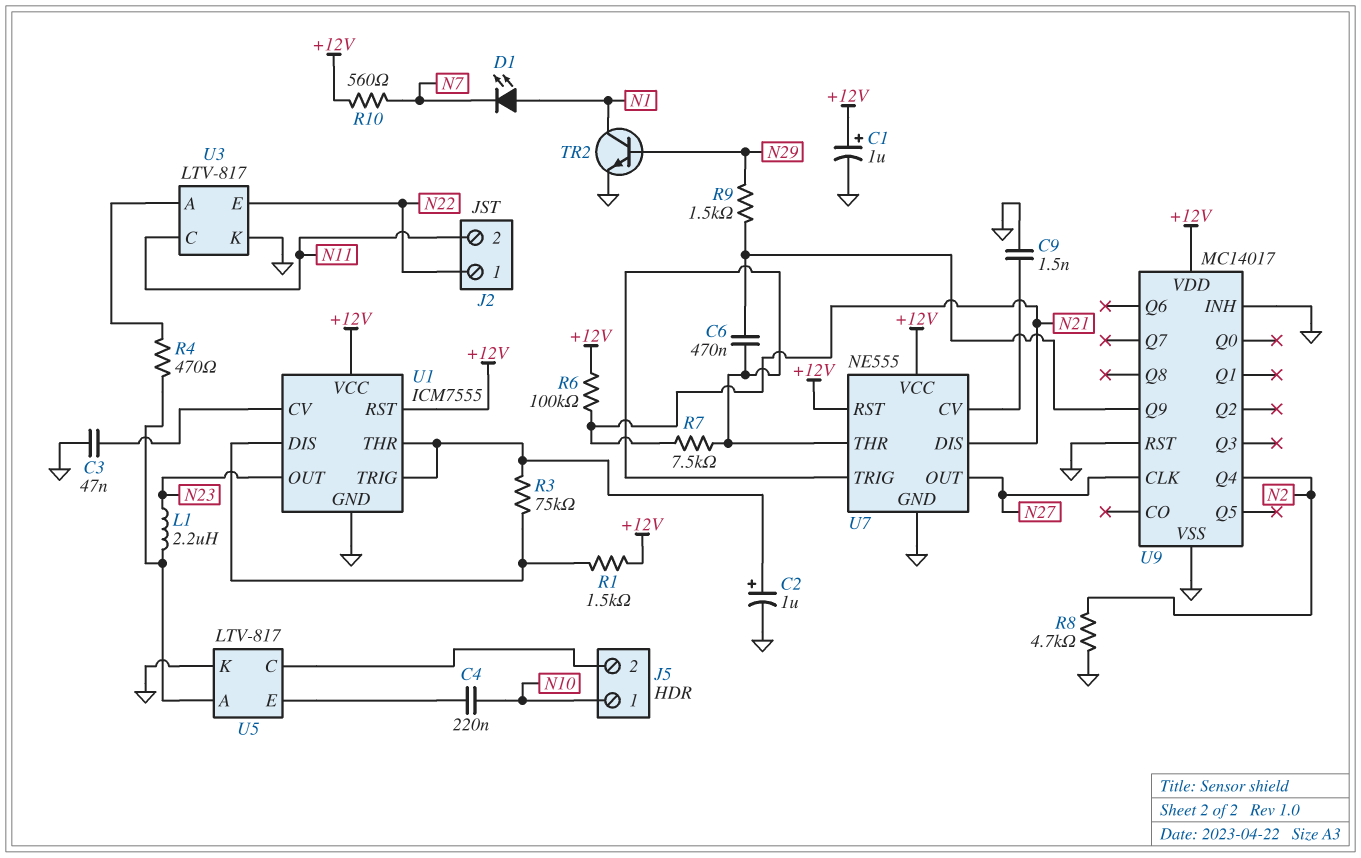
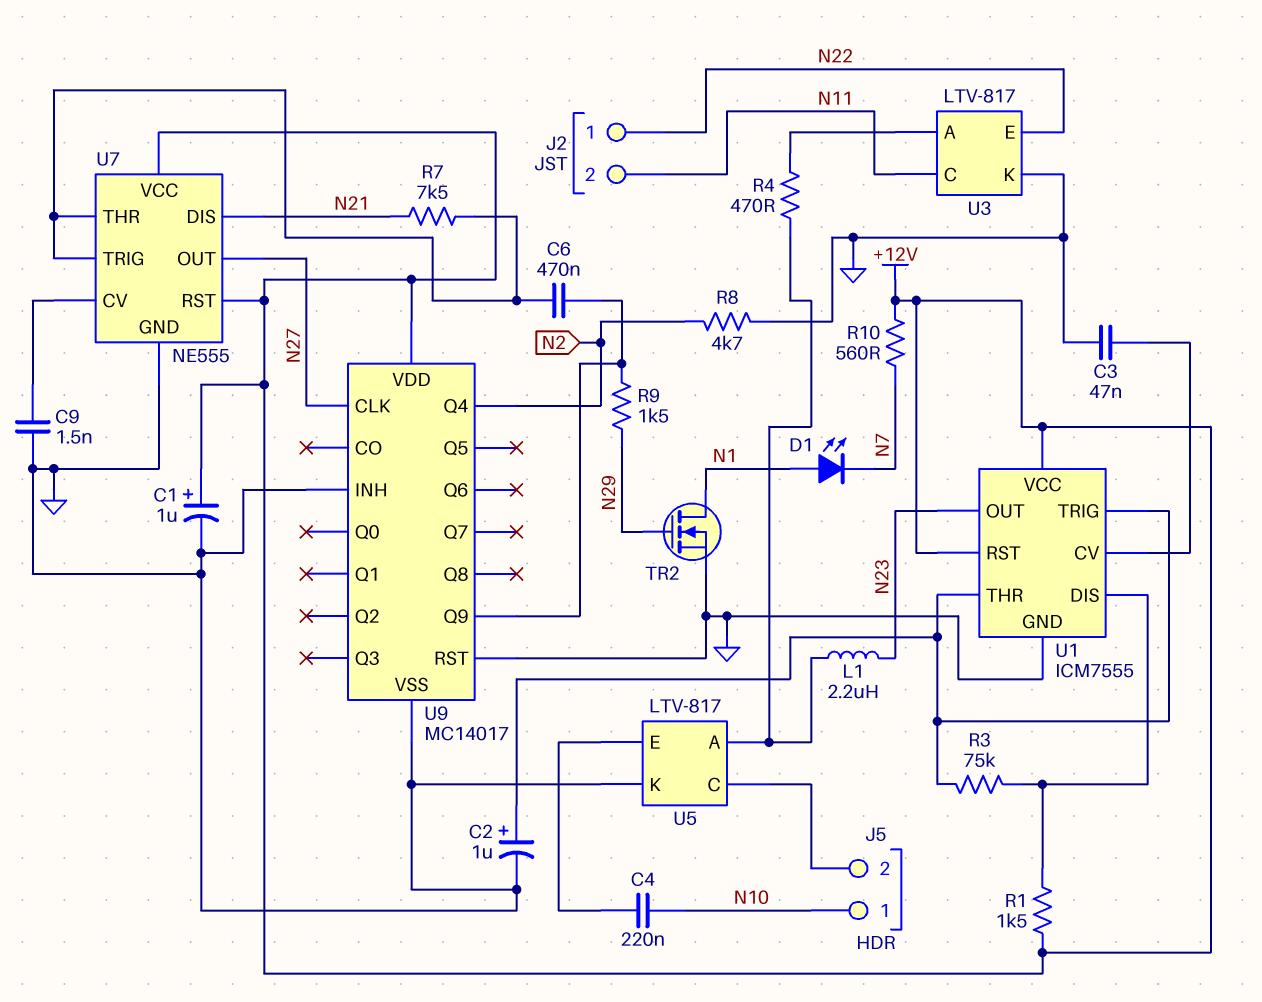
R6: 100k (+12V, N21) -> none
TR2: NPN (B N29, C N1, E GND) -> NMOS (G N29, D N1, S GND)

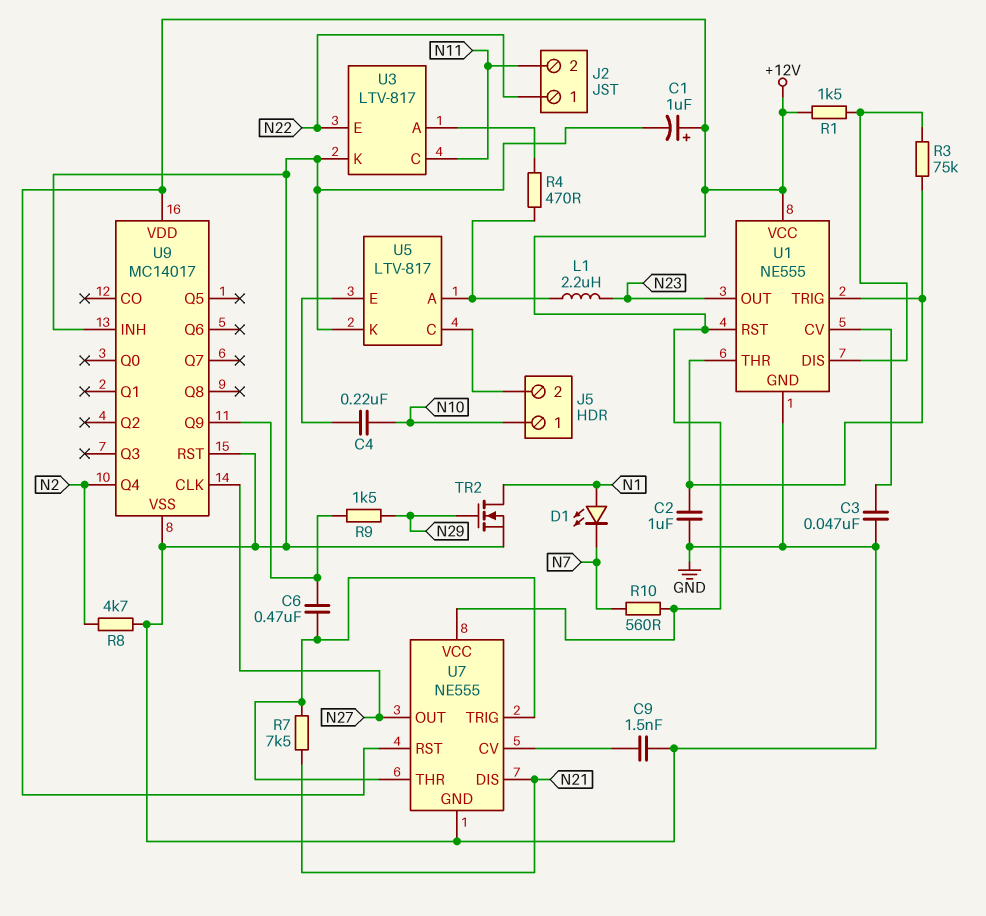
C2: 1uF (plus U1/THR, minus GND) -> 1uF (GND, U1/THR)
U1: ICM7555 -> NE555

